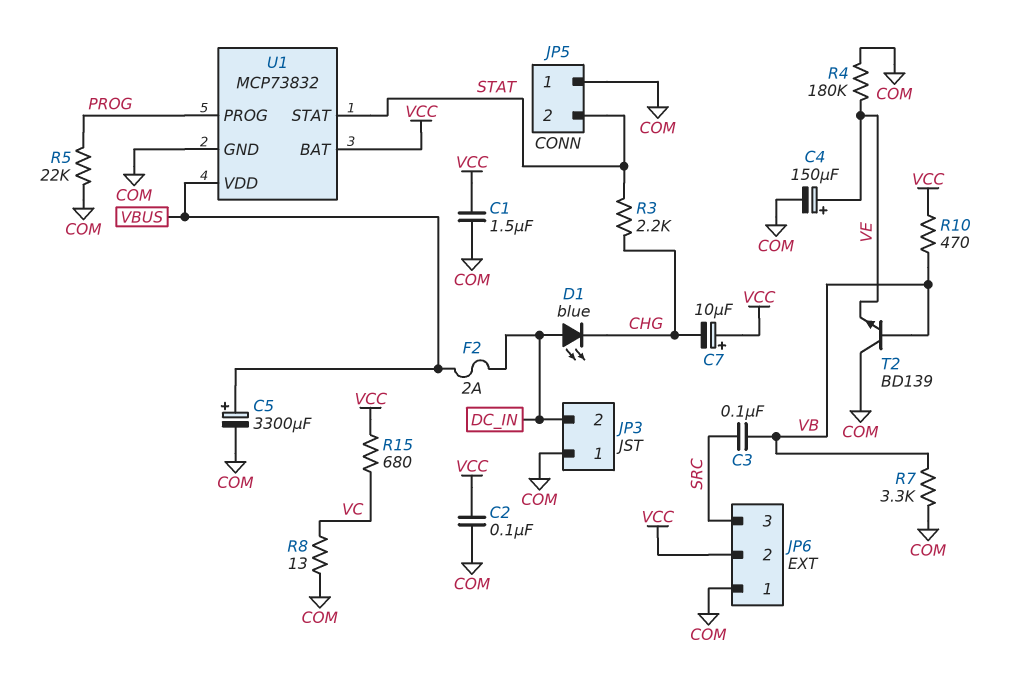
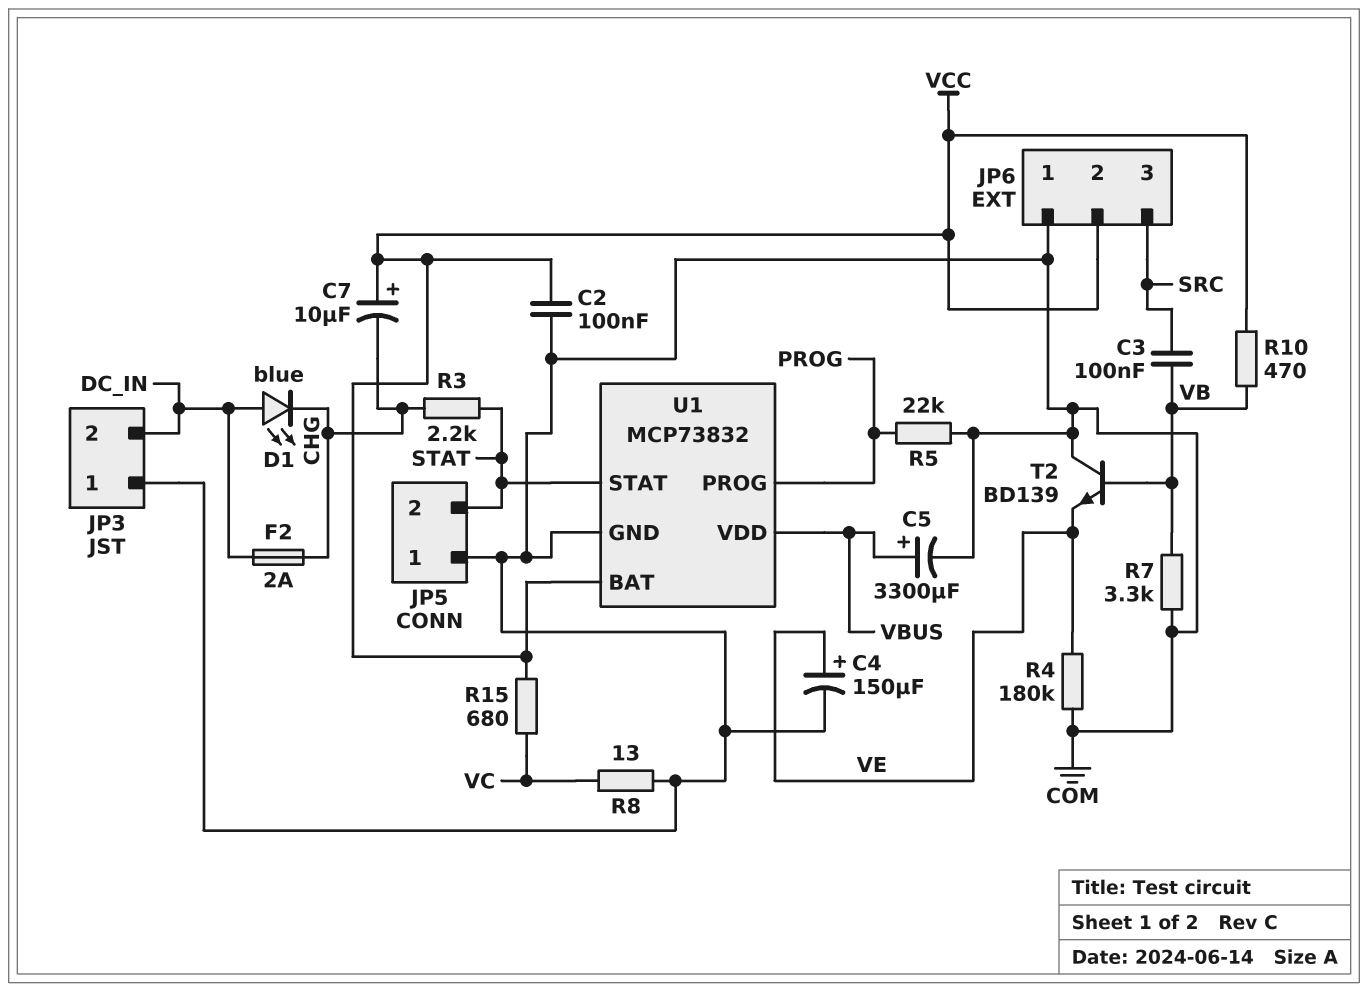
C1: 1.5uF (COM, VCC) -> none
F2: 2A (DC_IN, VBUS) -> 2A (CHG, DC_IN)

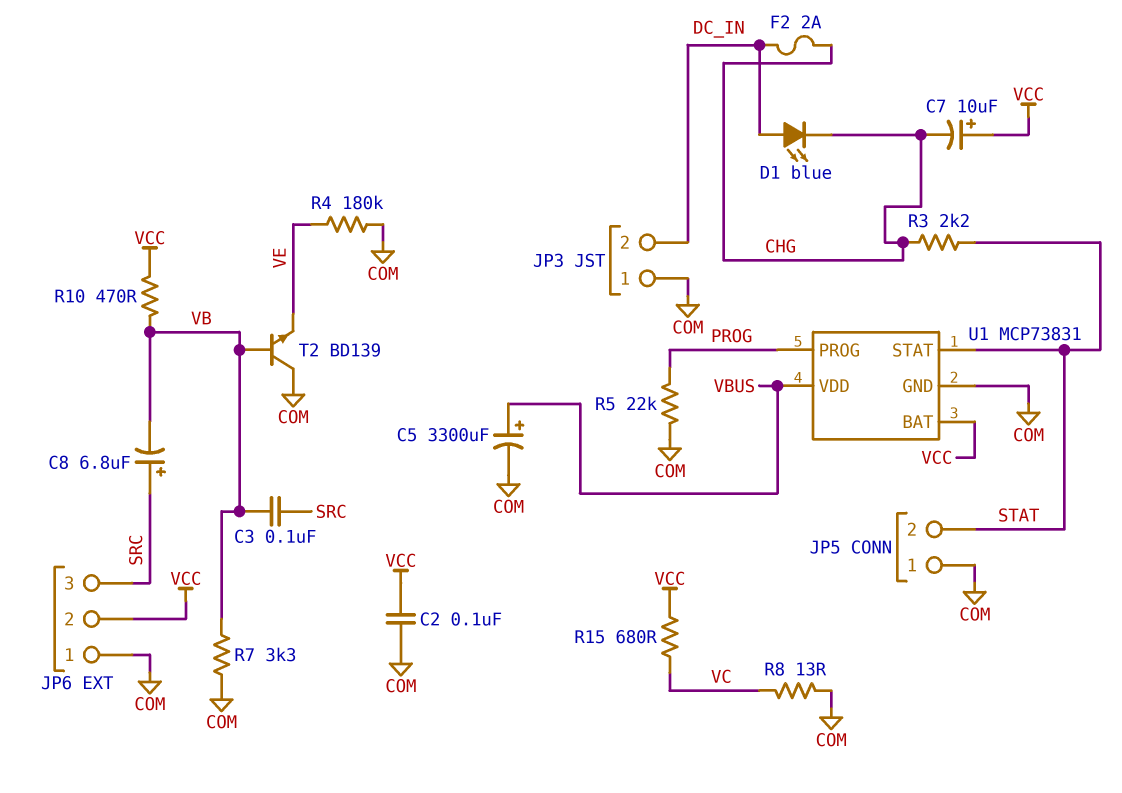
C4: 150uF (plus VE, minus COM) -> none
C8: none -> 6.8uF (plus SRC, minus VB)
U1: MCP73832 -> MCP73831

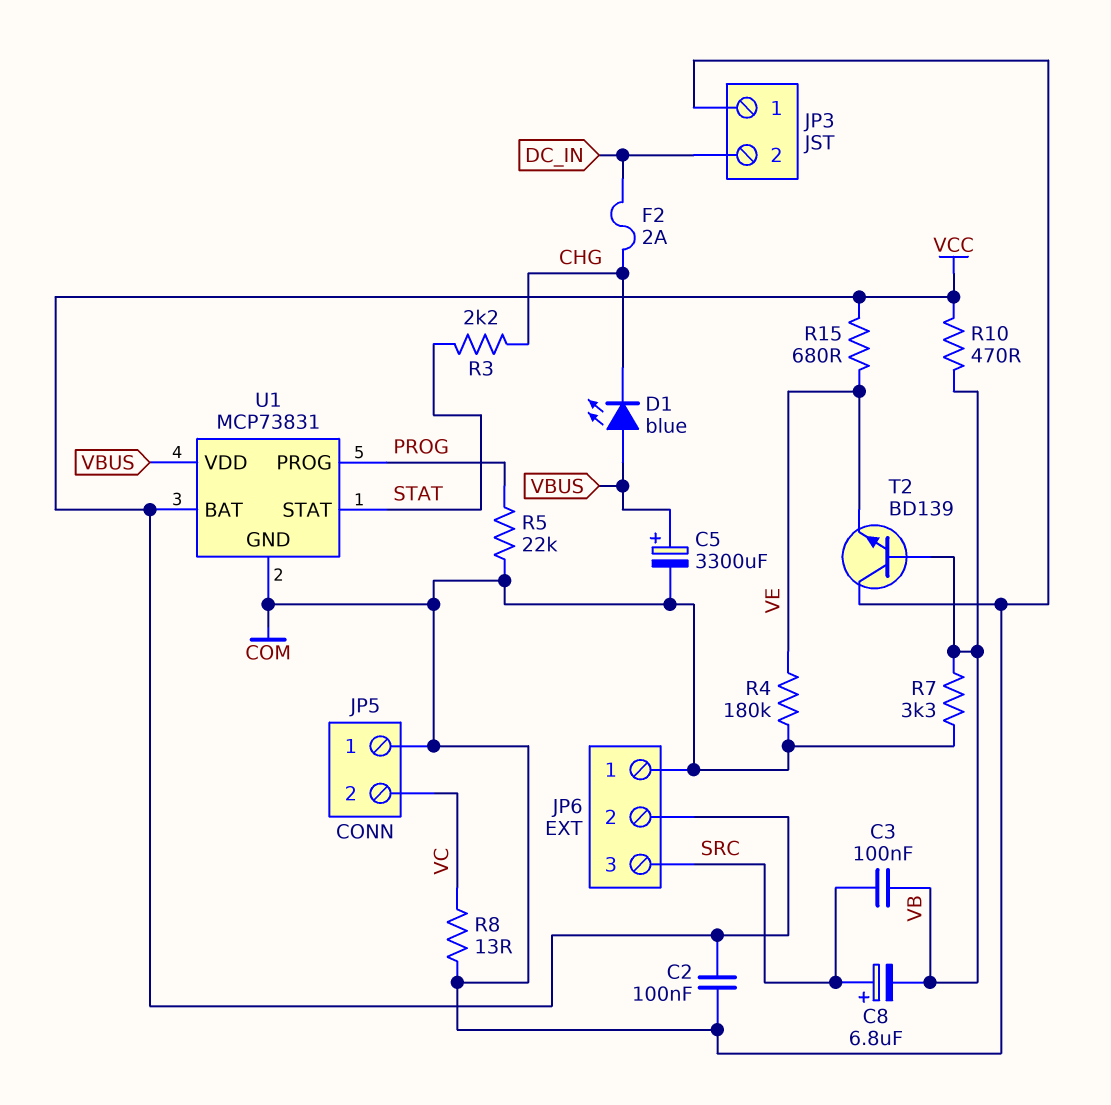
C7: 10uF (plus VCC, minus CHG) -> none
D1: LED blue (A DC_IN, K CHG) -> LED blue (A VBUS, K CHG)
JP5 pin 2: STAT -> VC
R15: 680 (VC, VCC) -> 680 (VCC, VE)

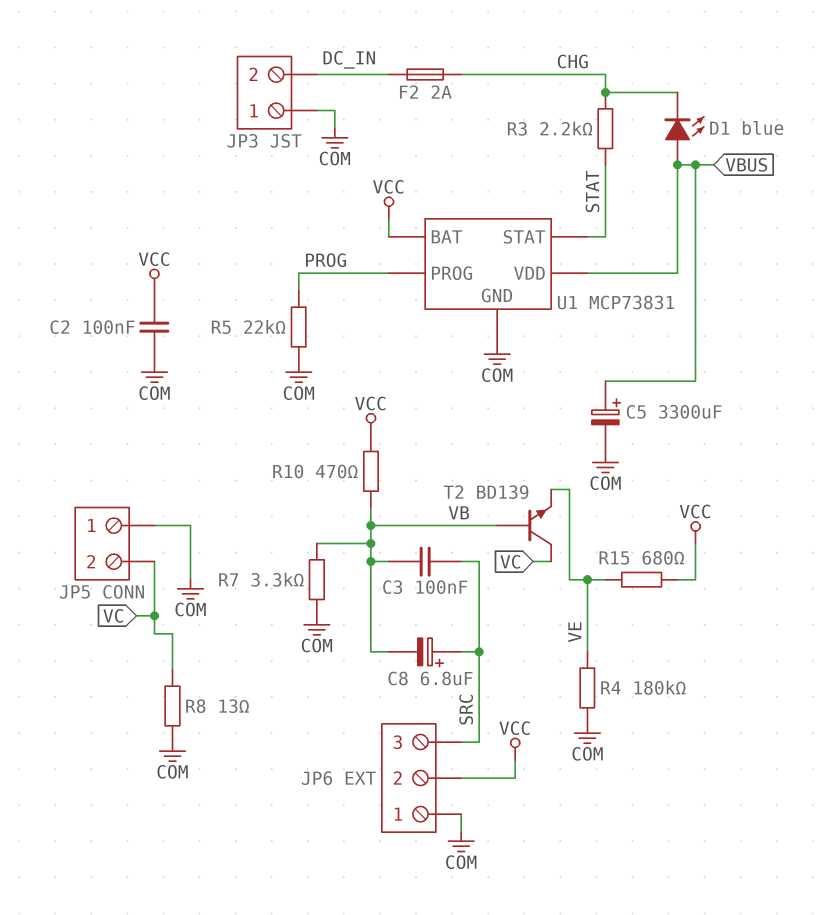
T2: NPN BD139 (B VB, C COM, E VE) -> NPN BD139 (B VB, C VC, E VE)

